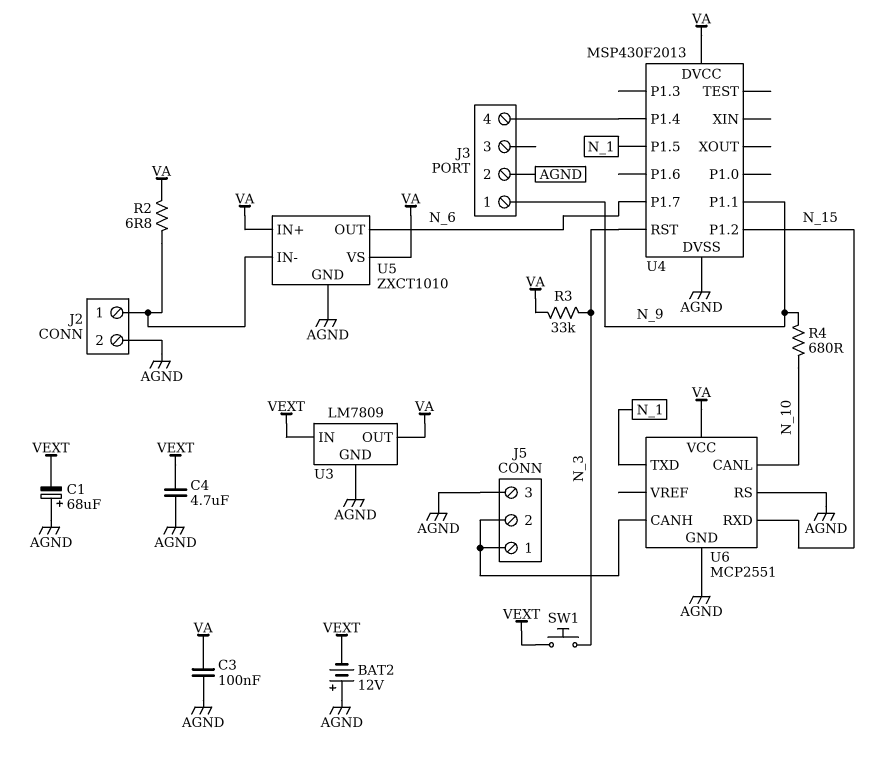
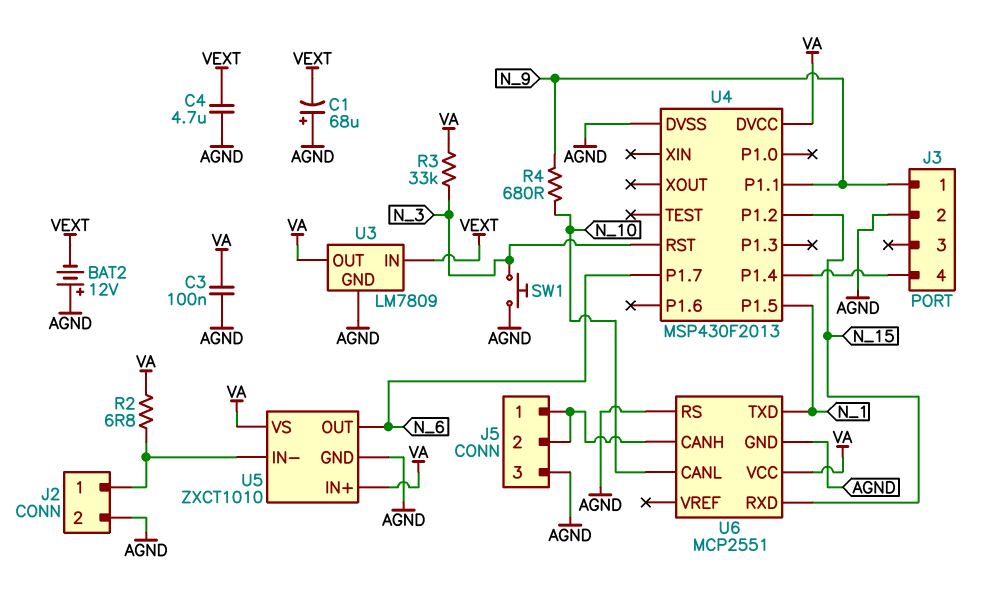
SW1: button (N_3, VEXT) -> button (AGND, N_3)

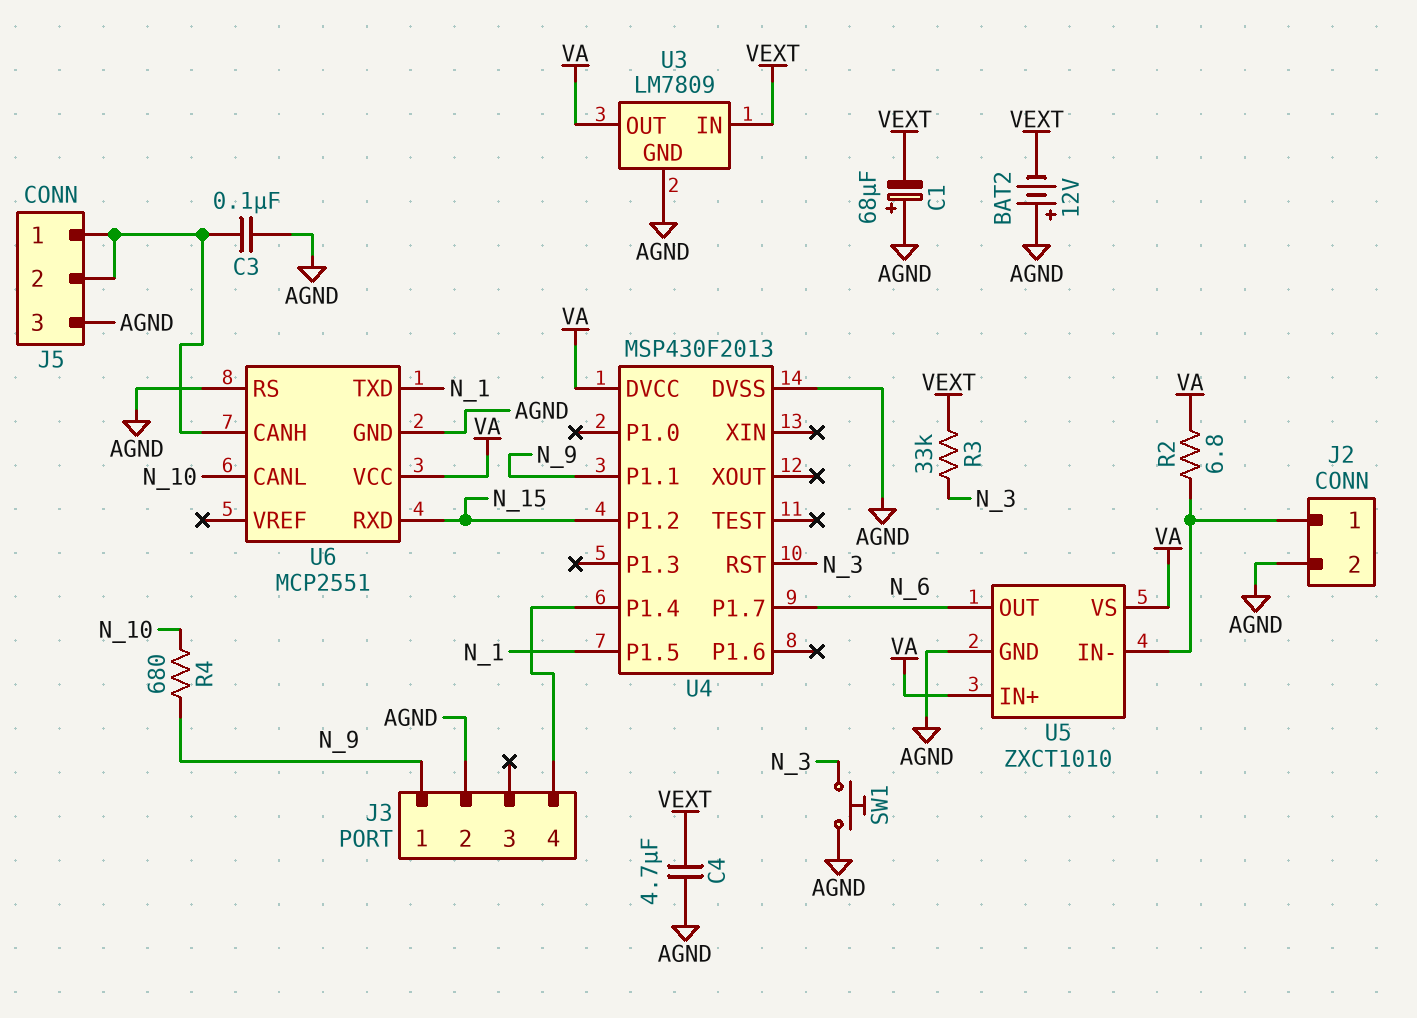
C3: 100nF (AGND, VA) -> 100nF (AGND, J5/1)
R3: 33k (N_3, VA) -> 33k (N_3, VEXT)

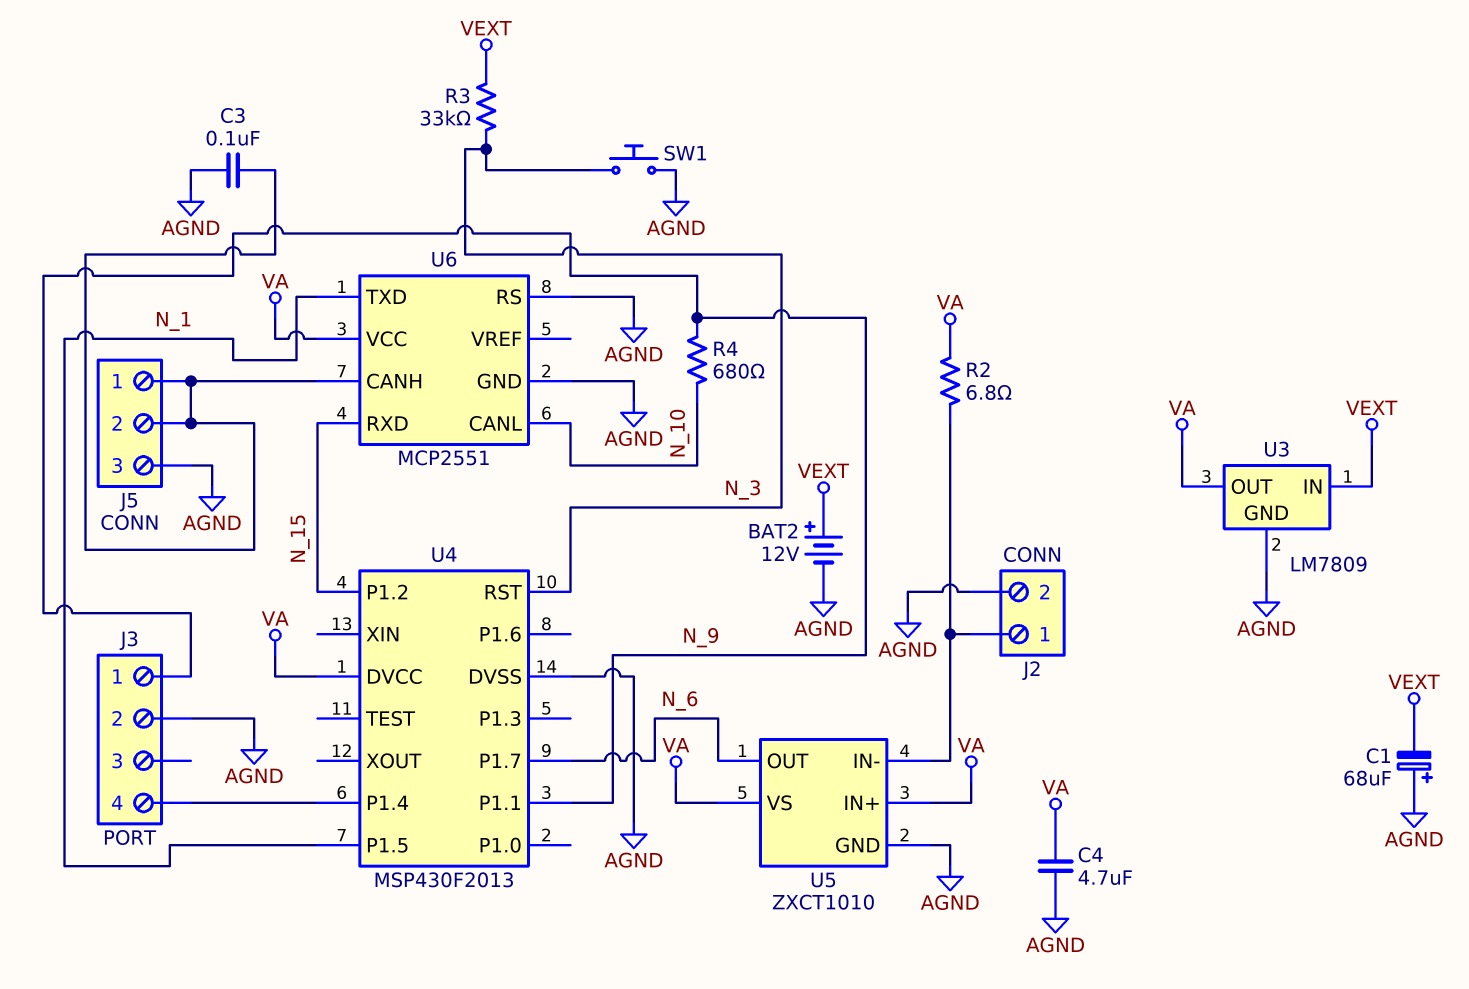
BAT2: 12V (plus AGND, minus VEXT) -> 12V (plus VEXT, minus AGND)
C4: 4.7uF (AGND, VEXT) -> 4.7uF (AGND, VA)

